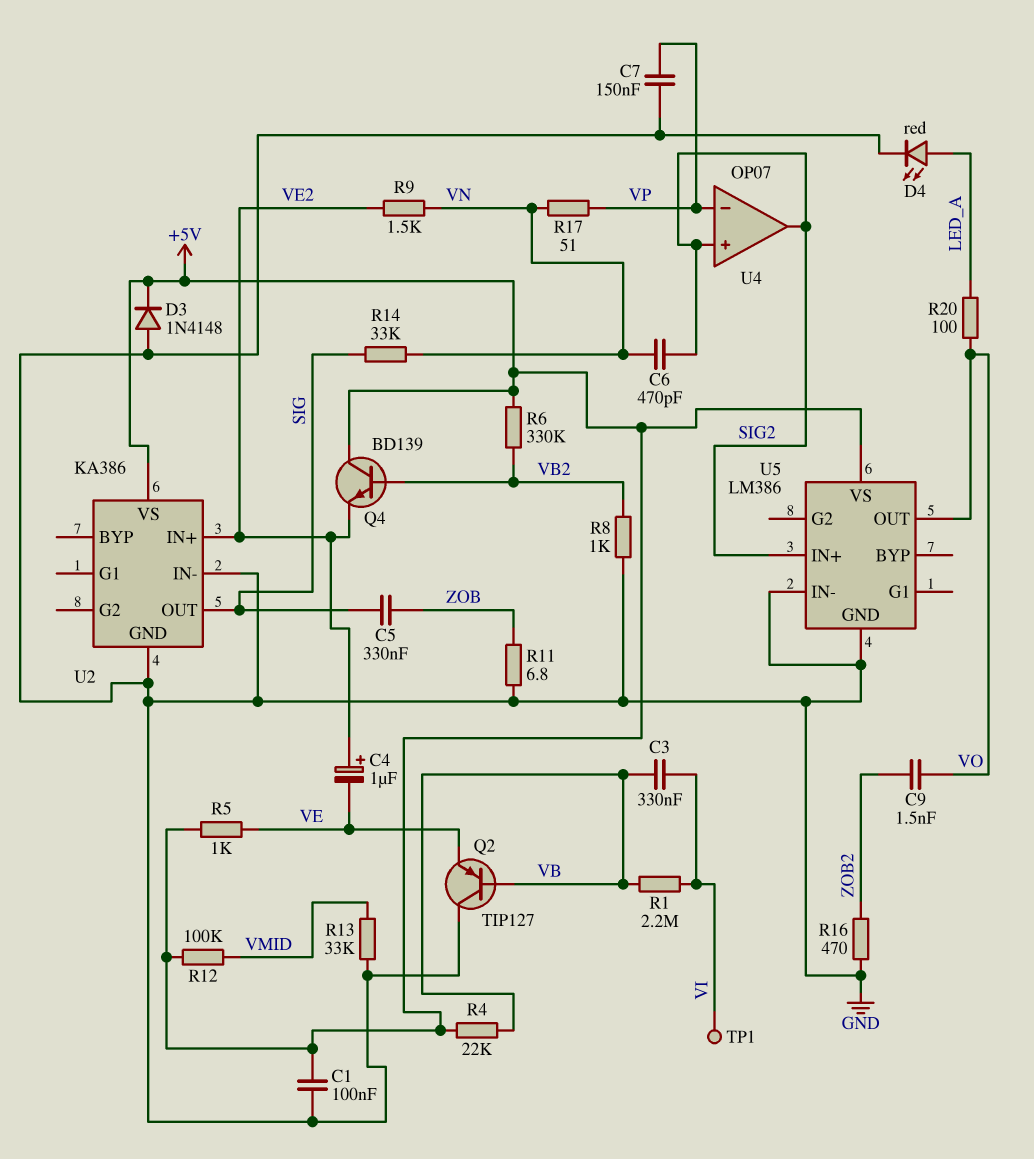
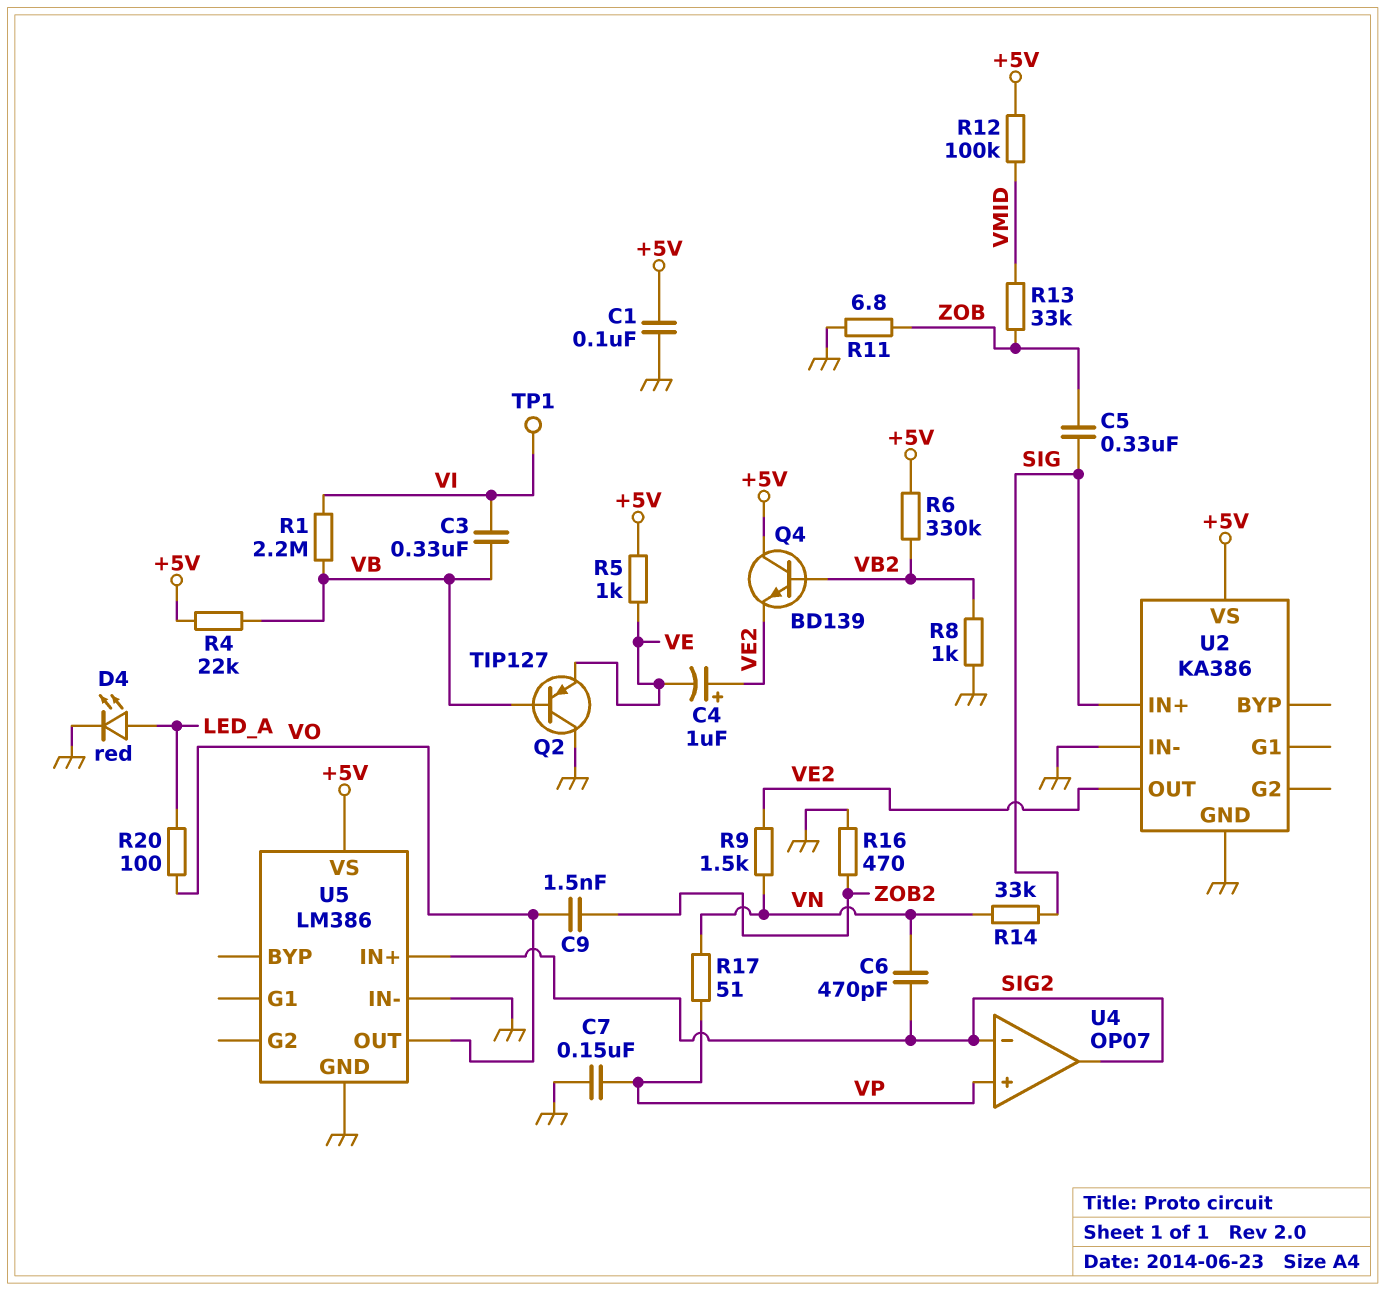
D3: diode 1N4148 (A GND, K +5V) -> none
R13: 33k (GND, VMID) -> 33k (VMID, ZOB)
U2 pin IN+: VE2 -> SIG
U2 pin OUT: SIG -> VE2
U4 pin in+: SIG2 -> VP
U4 pin in-: VP -> SIG2

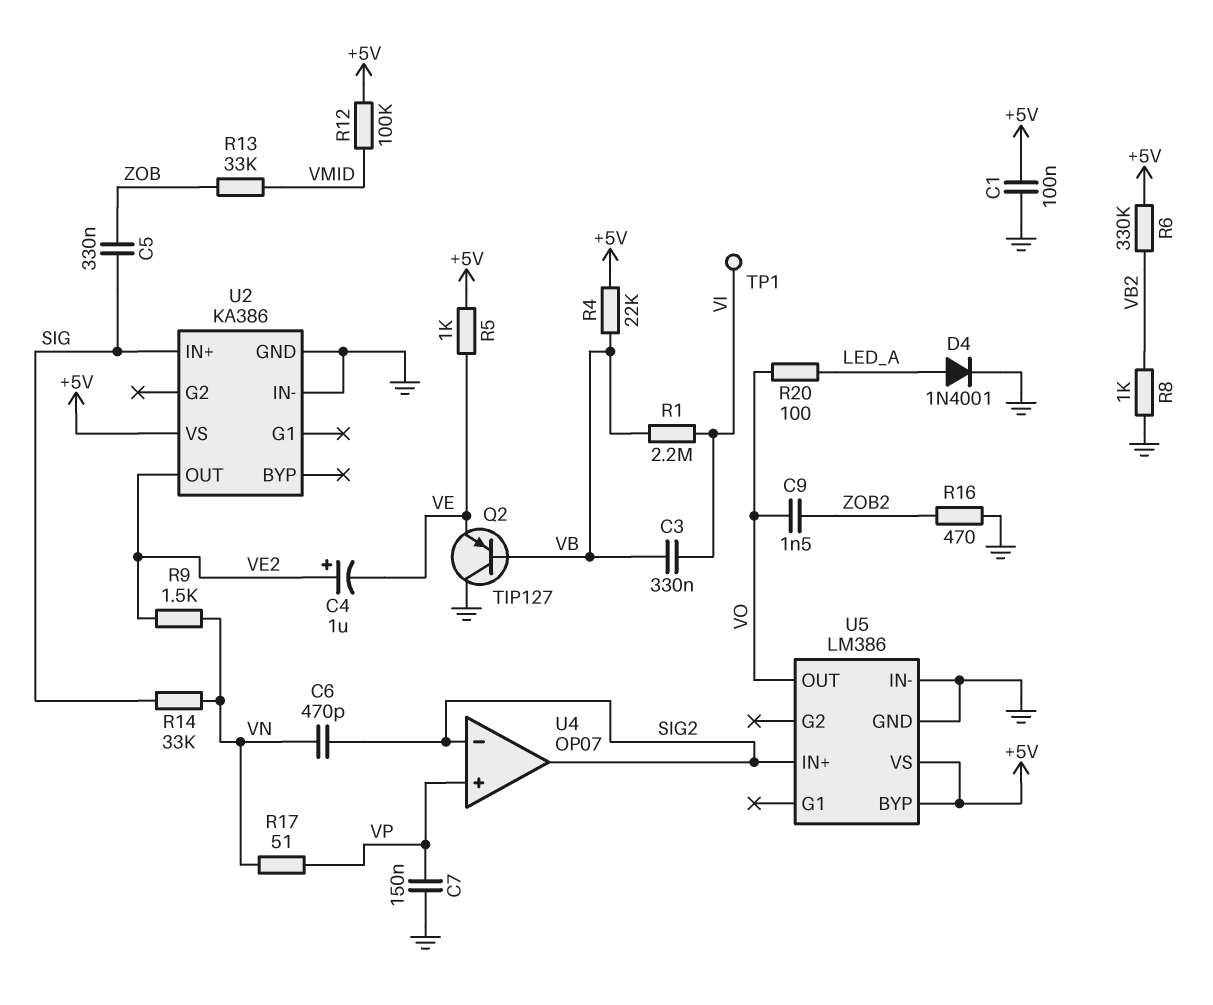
D4: LED red (A LED_A, K GND) -> diode 1N4001 (A LED_A, K GND)
Q4: NPN BD139 (B VB2, C +5V, E VE2) -> none
R11: 6.8 (GND, ZOB) -> none
U5 pin BYP: none -> +5V

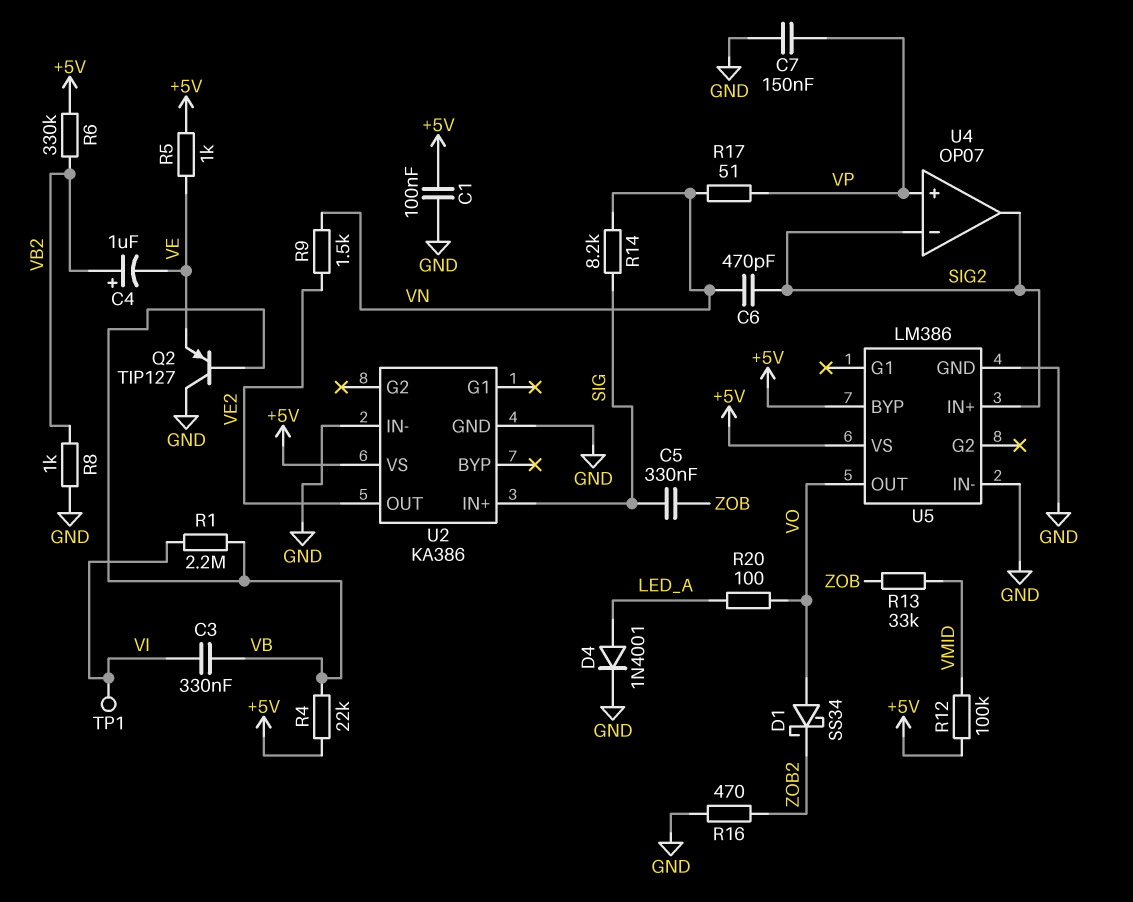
C4: 1uF (plus VE2, minus VE) -> 1uF (plus VB2, minus VE)
C9: 1.5nF (VO, ZOB2) -> none
D1: none -> schottky SS34 (A VO, K ZOB2)
R14: 33k (SIG, VN) -> 8.2k (SIG, VN)

